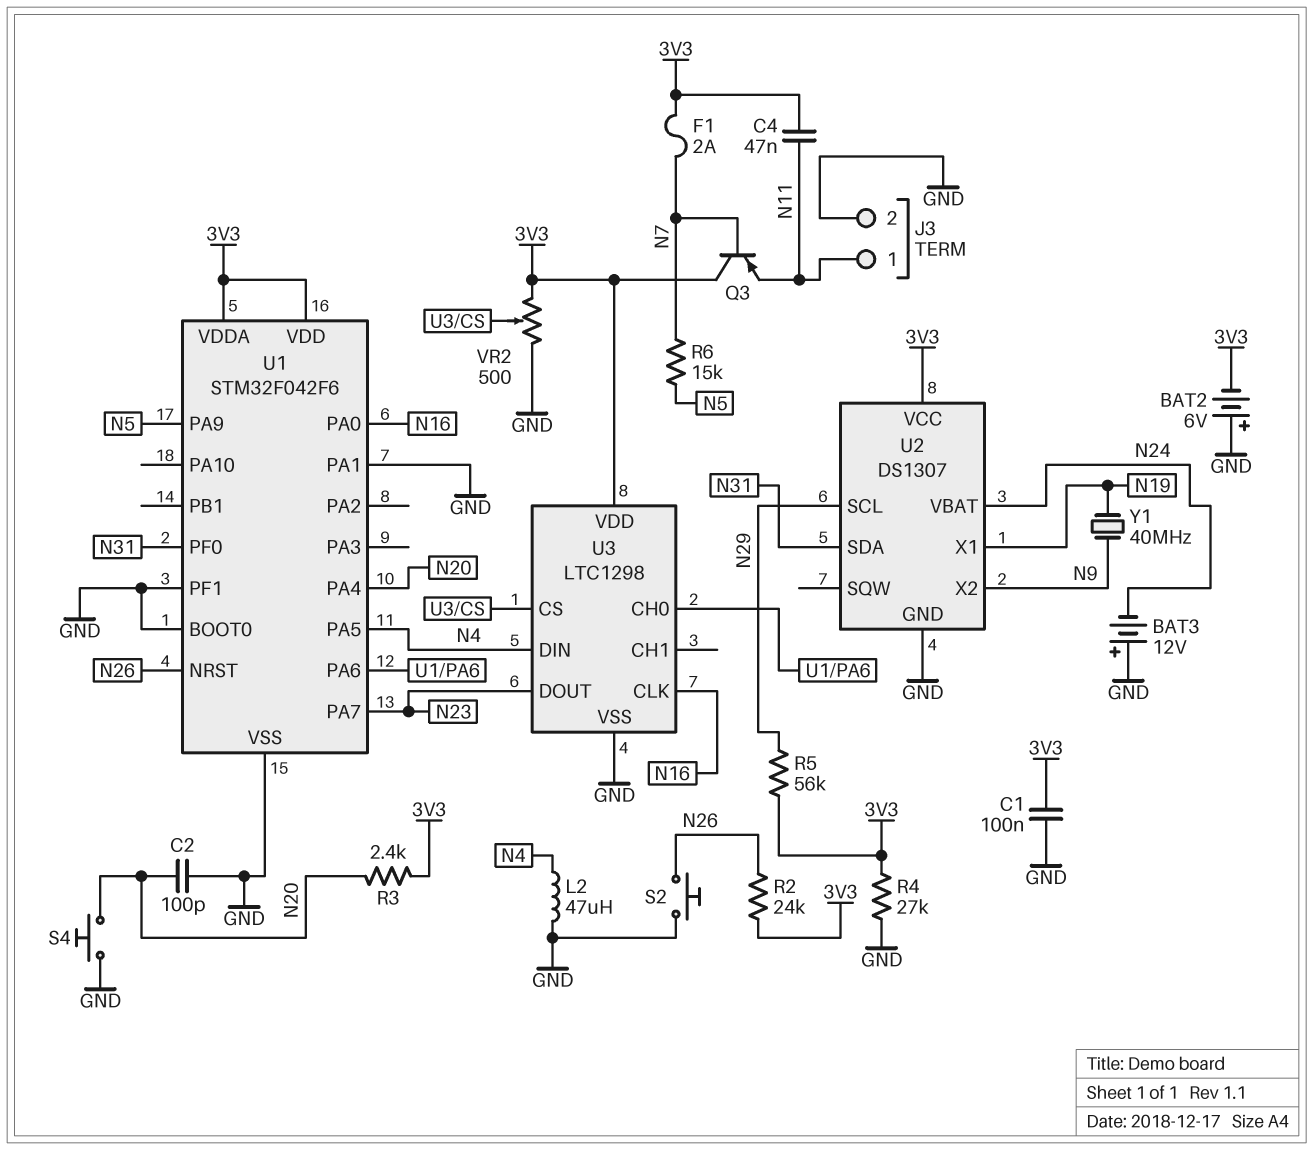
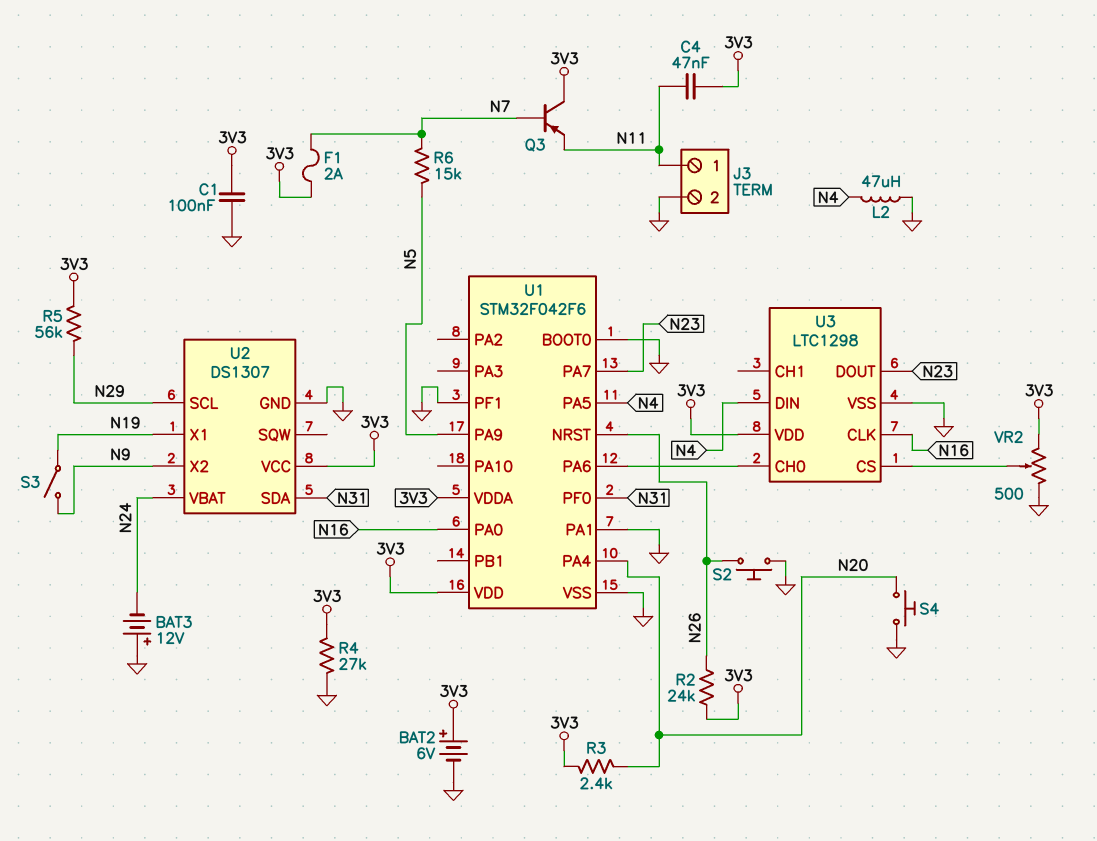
BAT2: 6V (plus GND, minus 3V3) -> 6V (plus 3V3, minus GND)
C2: 100pF (GND, N20) -> none
S3: none -> switch (N9, N19)
Y1: 40MHz (N9, N19) -> none

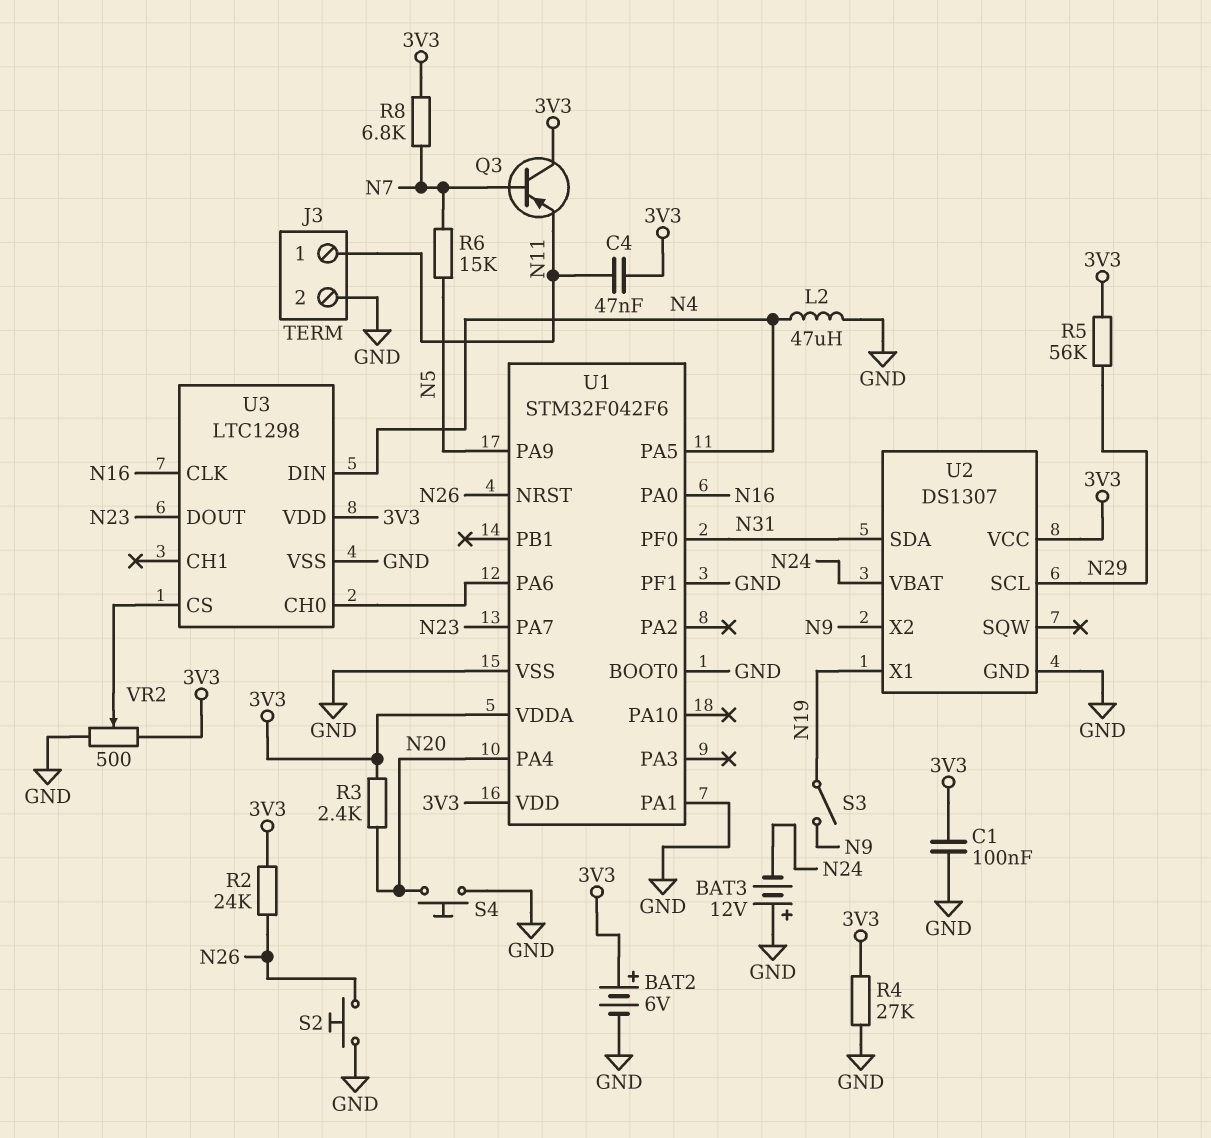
F1: 2A (3V3, N7) -> none
R8: none -> 6.8k (3V3, N7)

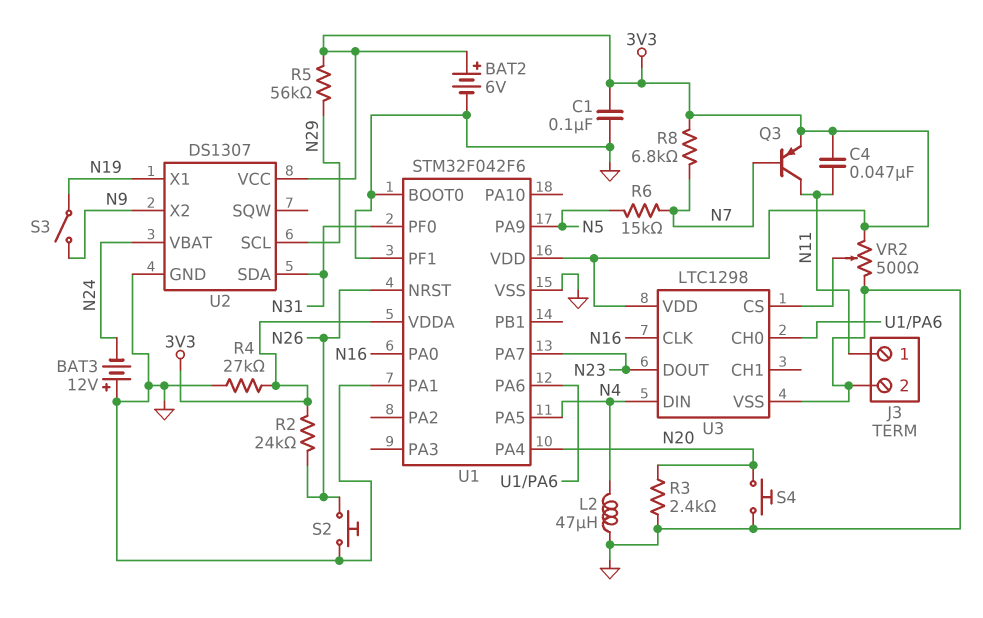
Q3: PNP (B N7, C 3V3, E N11) -> PNP (B N7, C N11, E 3V3)
R3: 2.4k (3V3, N20) -> 2.4k (GND, N20)

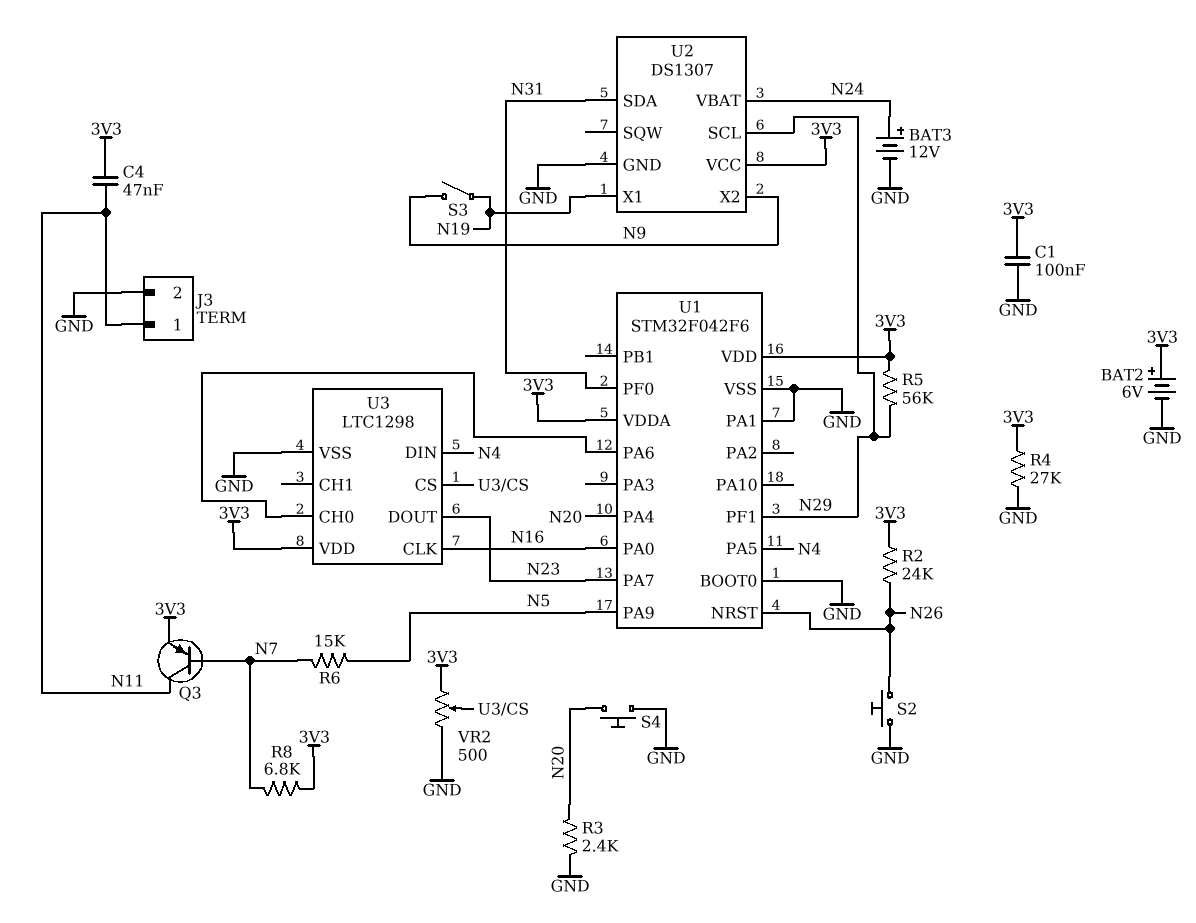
BAT3: 12V (plus GND, minus N24) -> 12V (plus N24, minus GND)
L2: 47uH (GND, N4) -> none
U1 pin PF1: GND -> N29

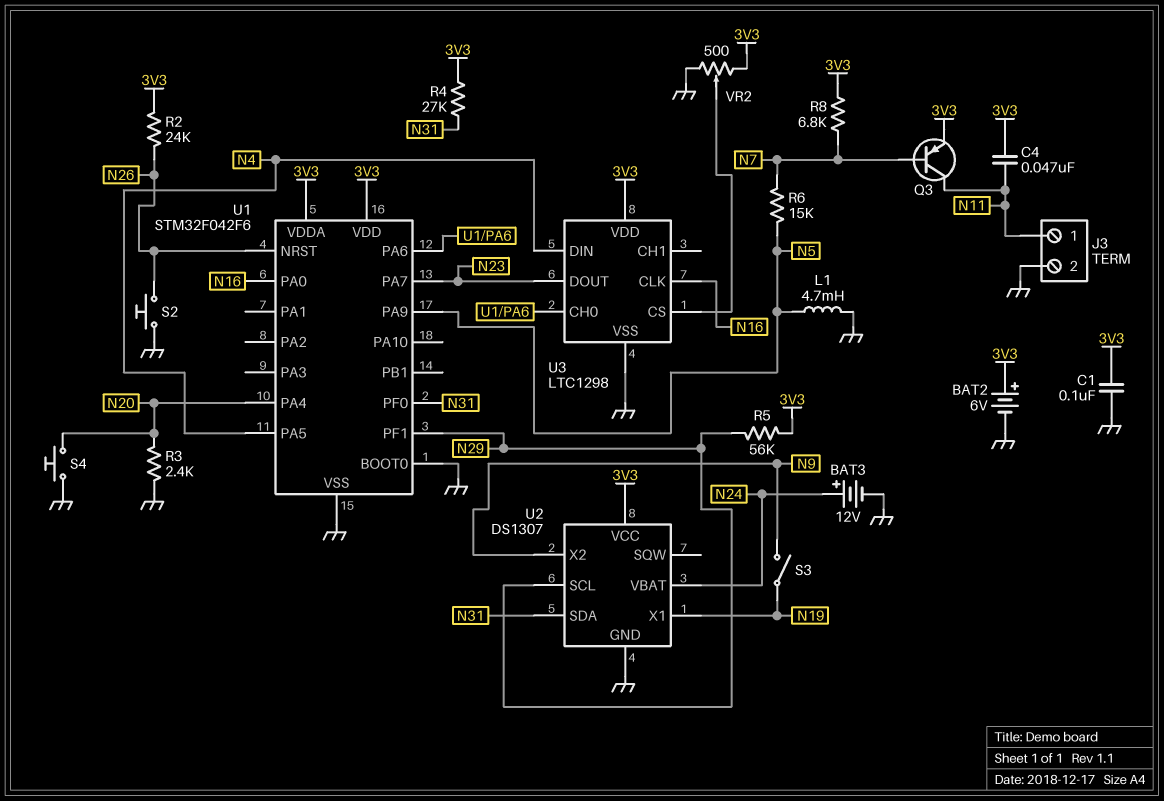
L1: none -> 4.7mH (GND, N5)
R4: 27k (3V3, GND) -> 27k (3V3, N31)
U1 pin PA1: GND -> none

